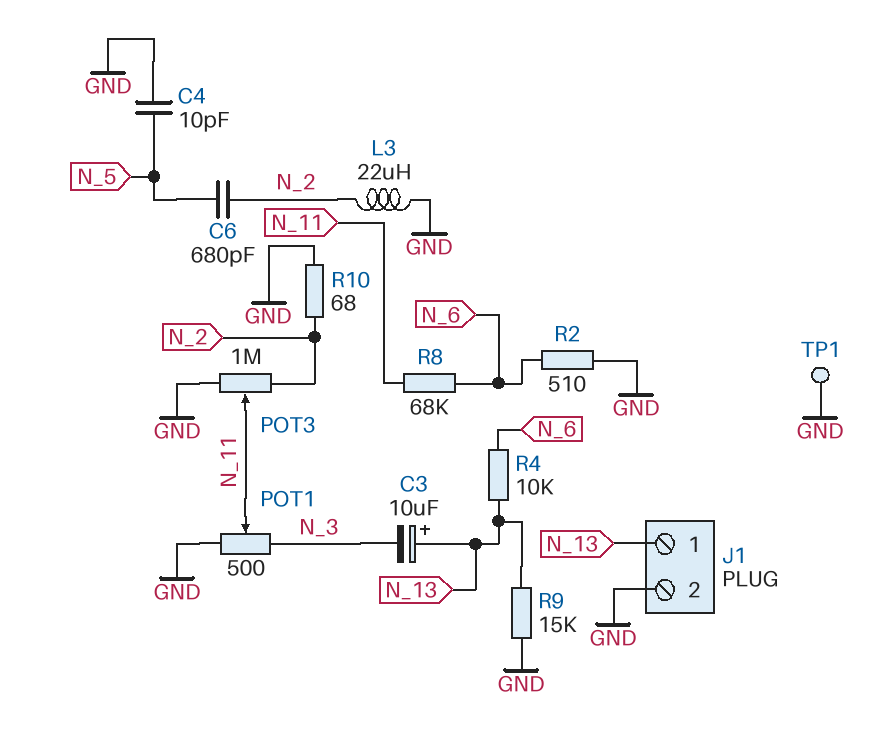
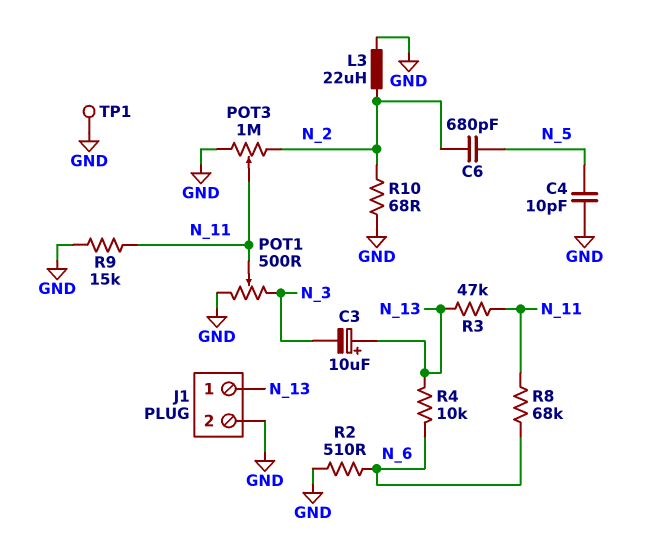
R3: none -> 47k (N_11, N_13)
R9: 15k (GND, N_13) -> 15k (GND, N_11)

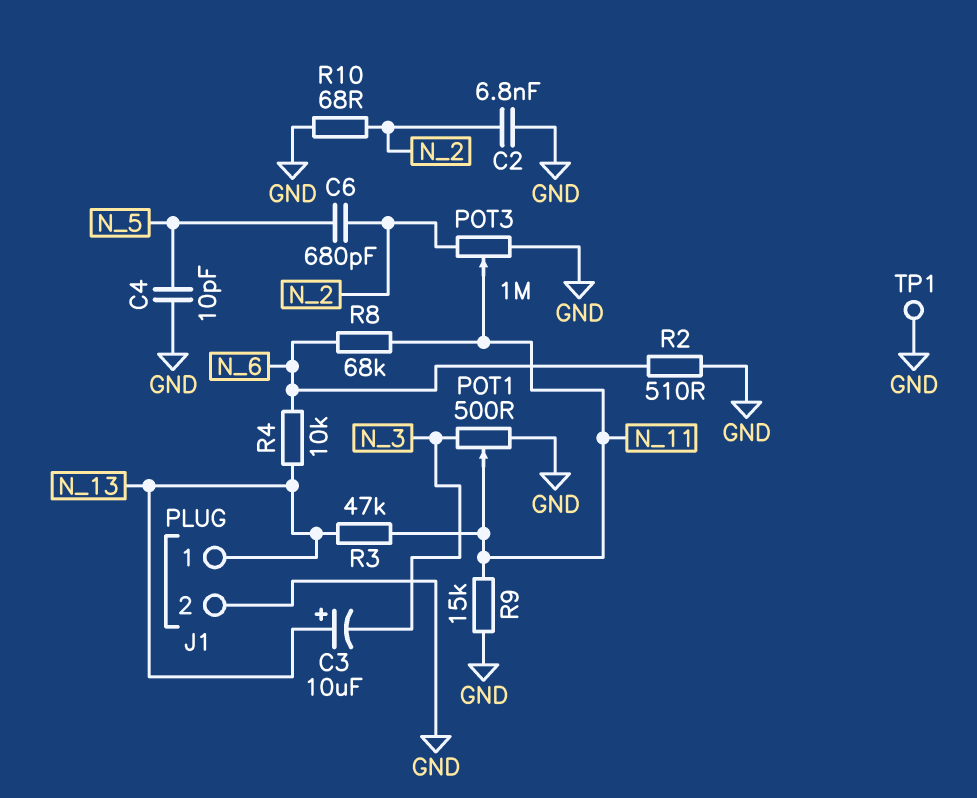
C2: none -> 6.8nF (GND, N_2)
L3: 22uH (GND, N_2) -> none

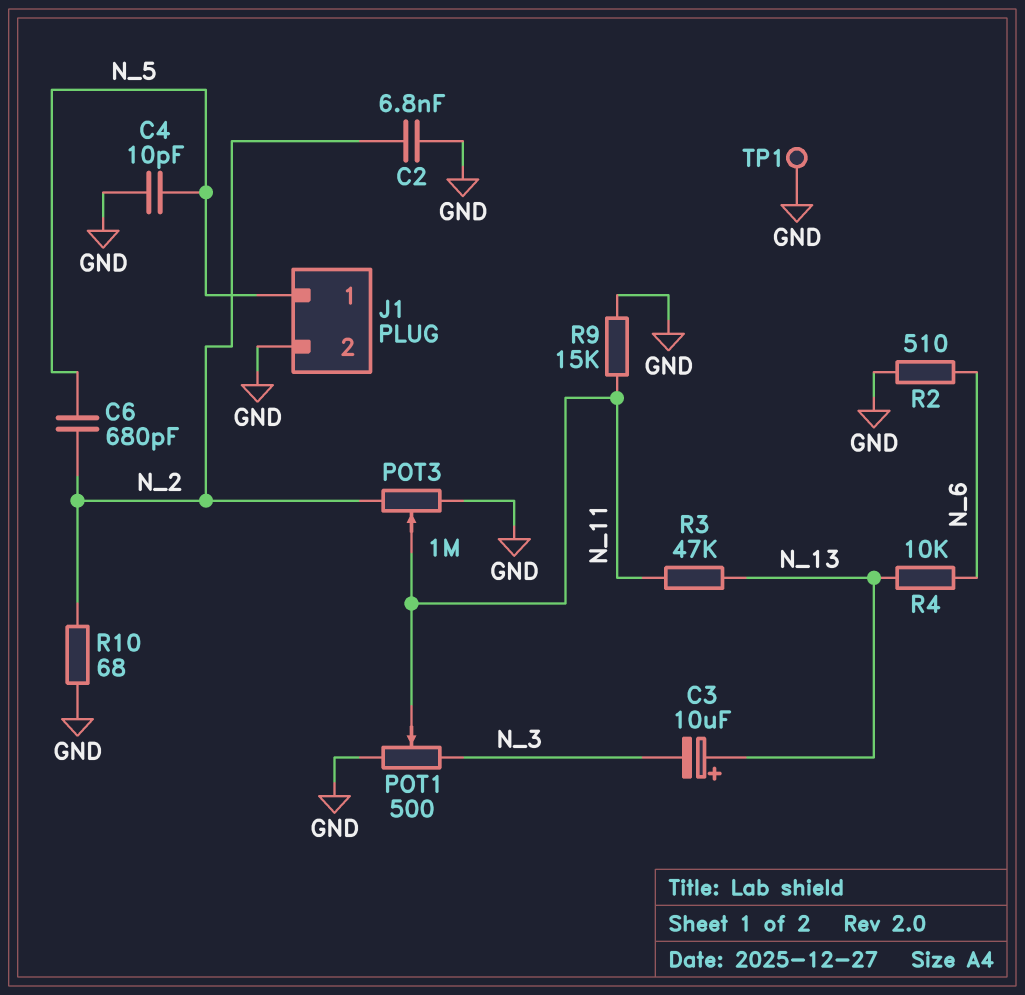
J1 pin 1: N_13 -> N_5
R8: 68k (N_6, N_11) -> none

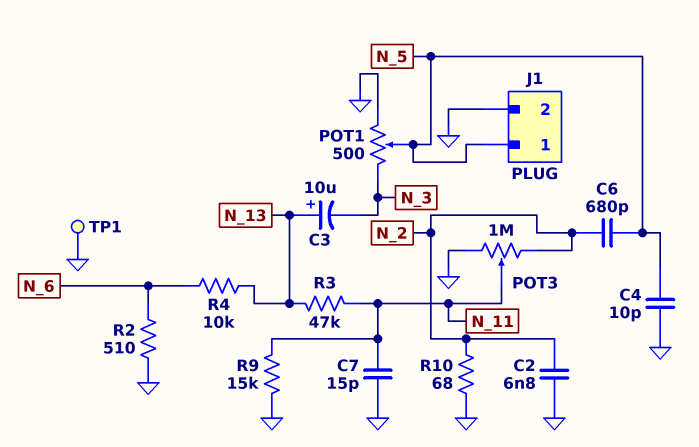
C7: none -> 15pF (GND, N_11)
POT1: 500 (GND, N_3, wiper N_11) -> 500 (GND, N_3, wiper N_5)

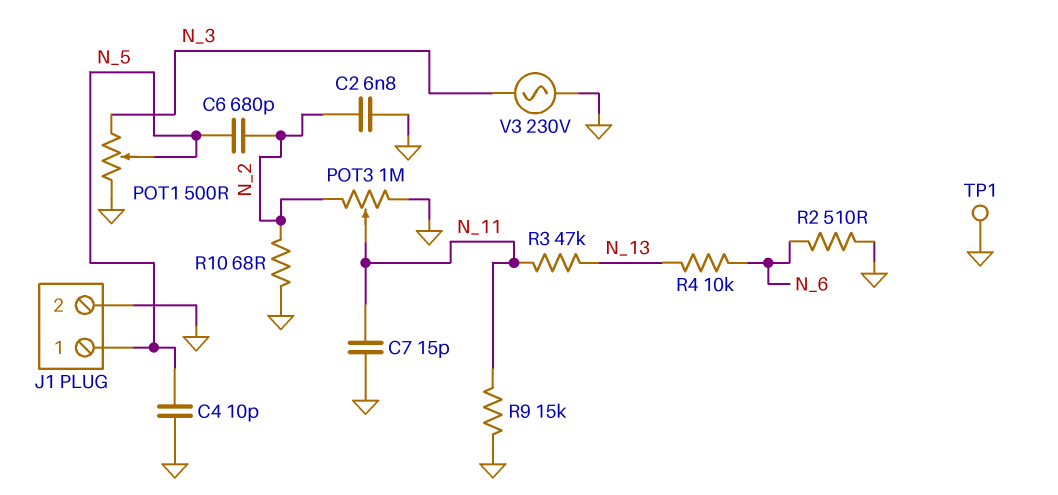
C3: 10uF (plus N_13, minus N_3) -> none
V3: none -> AC 230V (GND, N_3)

